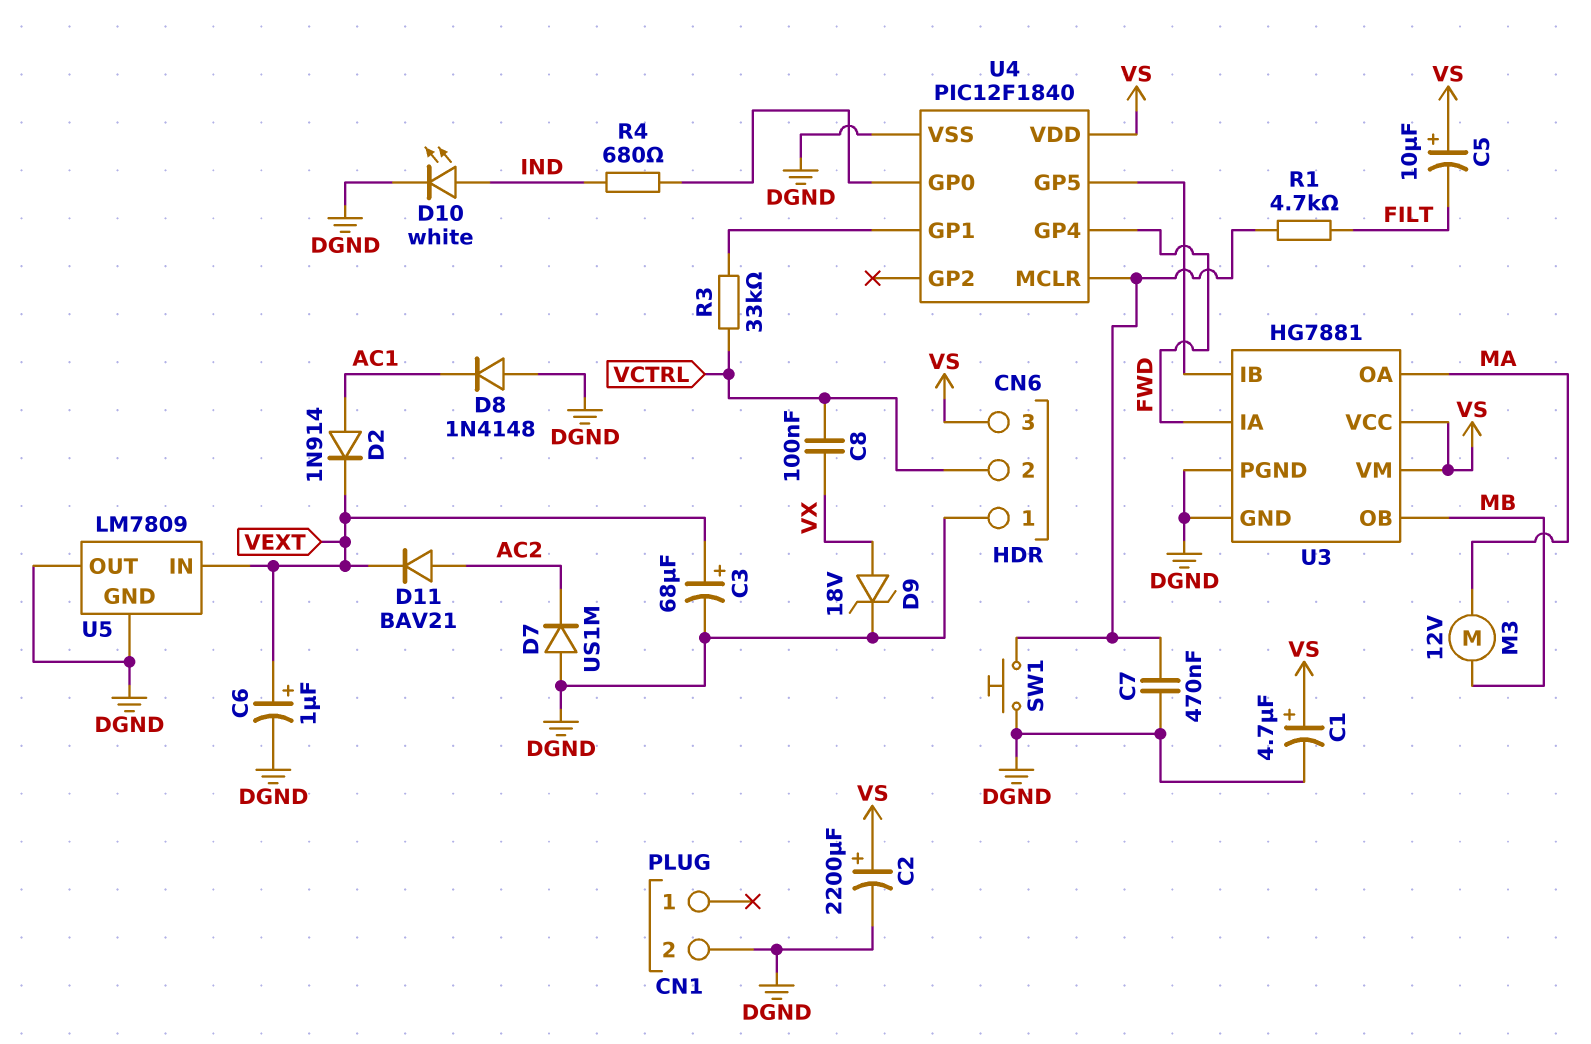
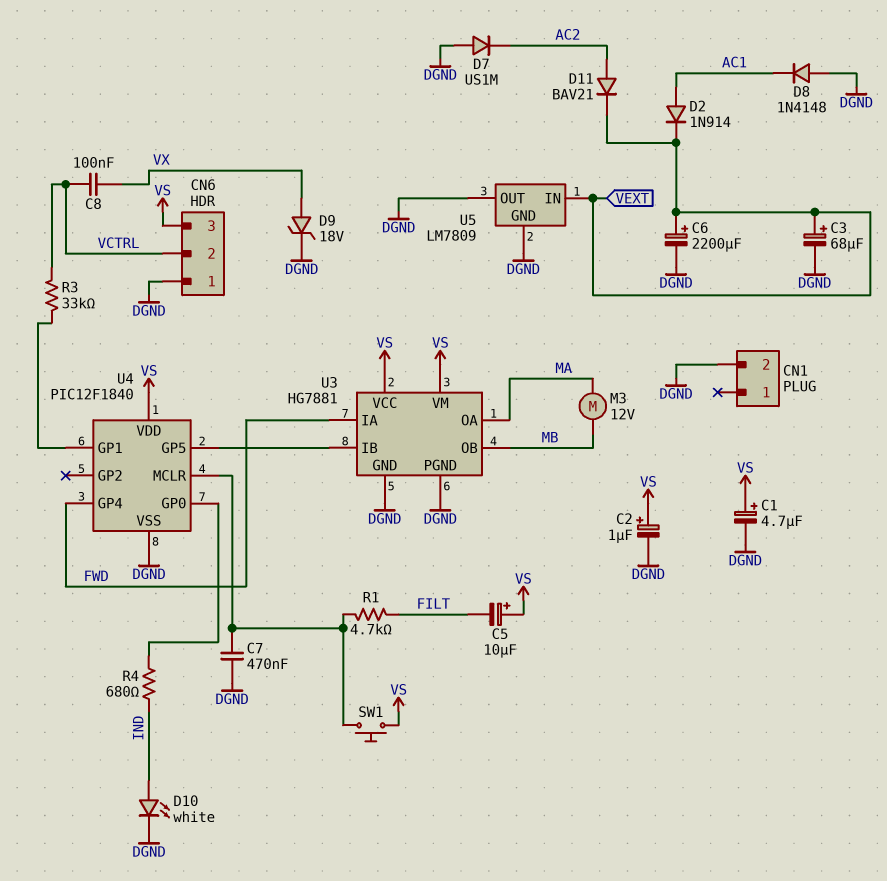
C2: 2200uF (plus VS, minus DGND) -> 1uF (plus VS, minus DGND)
C6: 1uF (plus VEXT, minus DGND) -> 2200uF (plus VEXT, minus DGND)
SW1: button (DGND, U4/MCLR) -> button (U4/MCLR, VS)

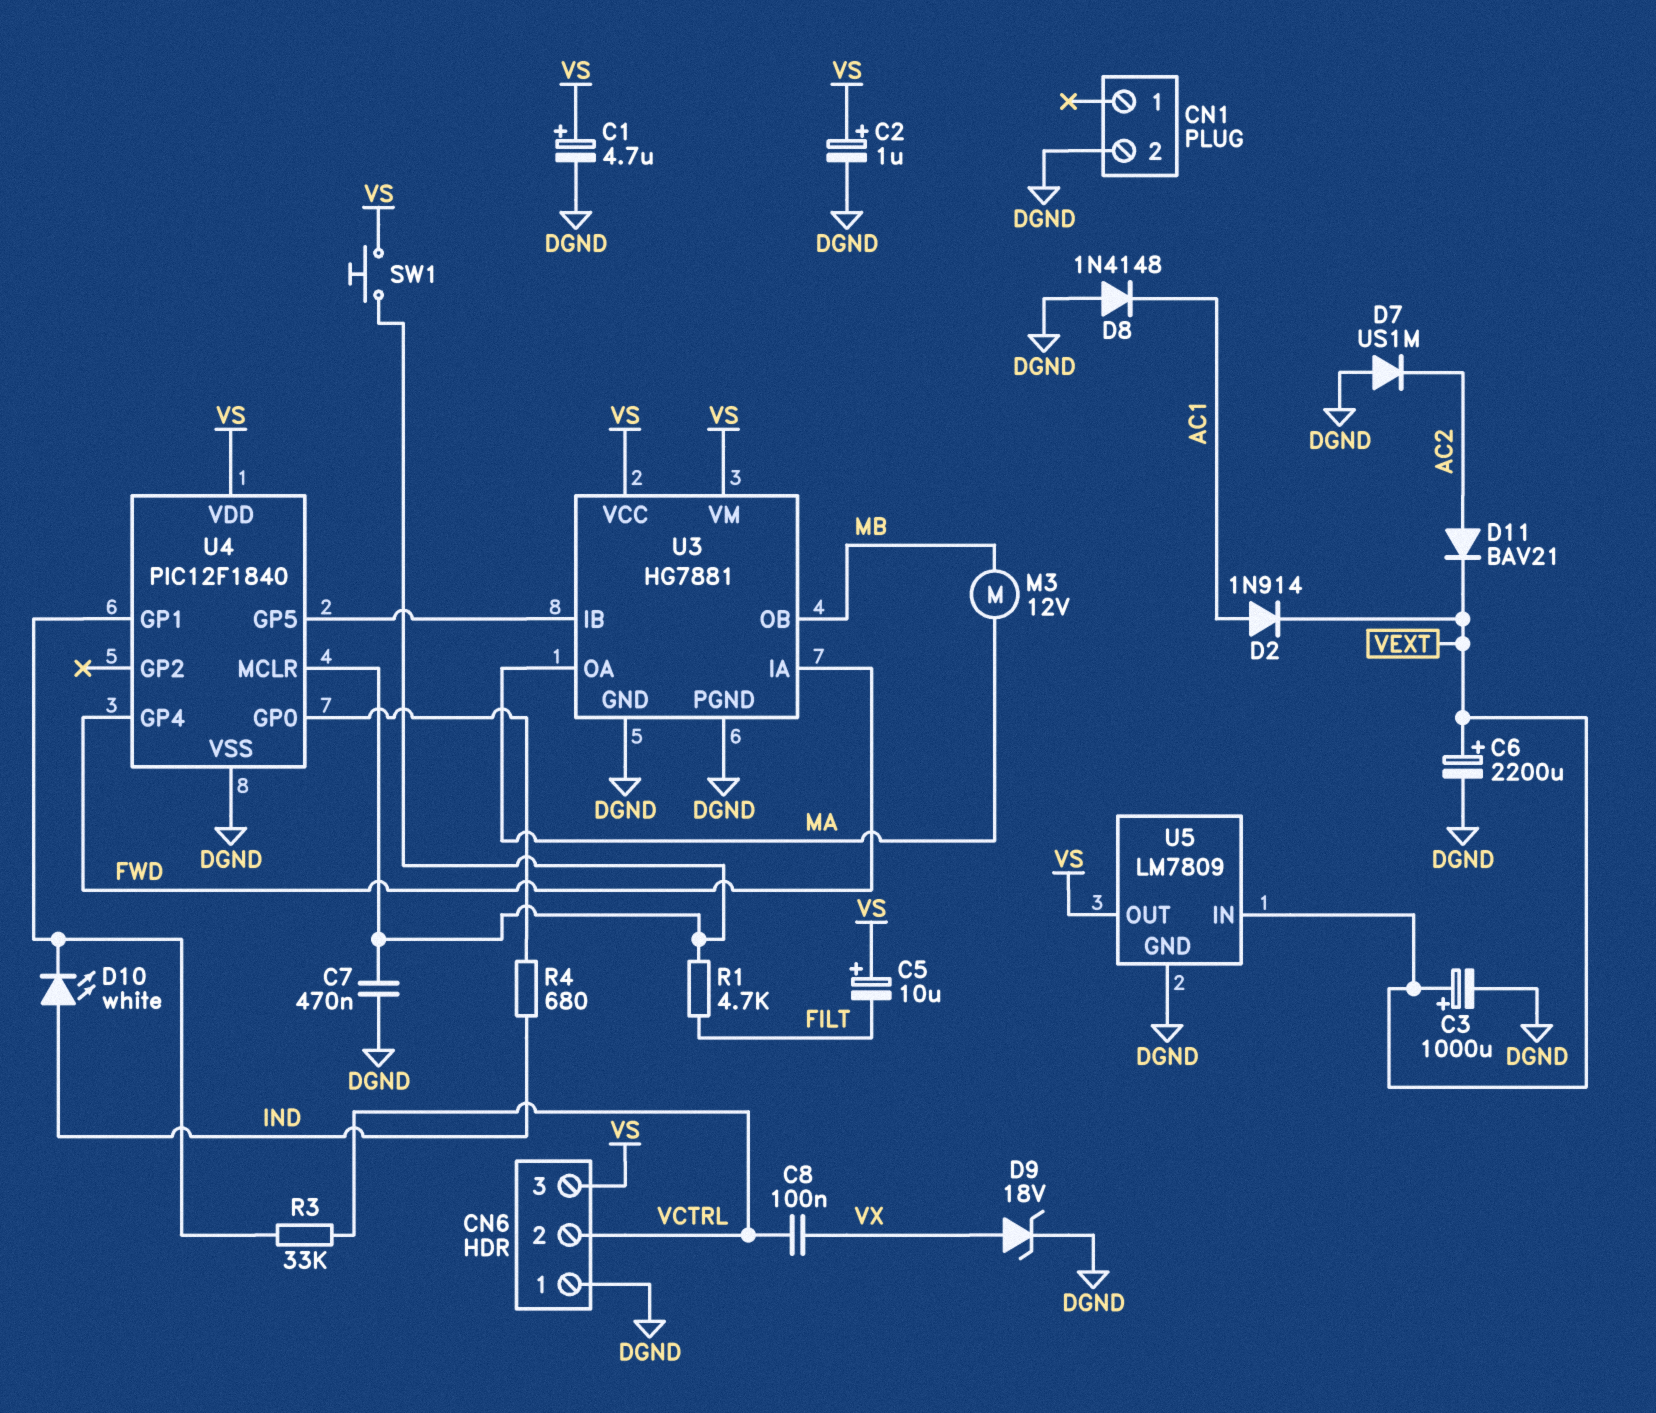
C3: 68uF (plus VEXT, minus DGND) -> 1000uF (plus VEXT, minus DGND)
D10: LED white (A IND, K DGND) -> LED white (A IND, K U4/GP1)
U5 pin OUT: DGND -> VS

